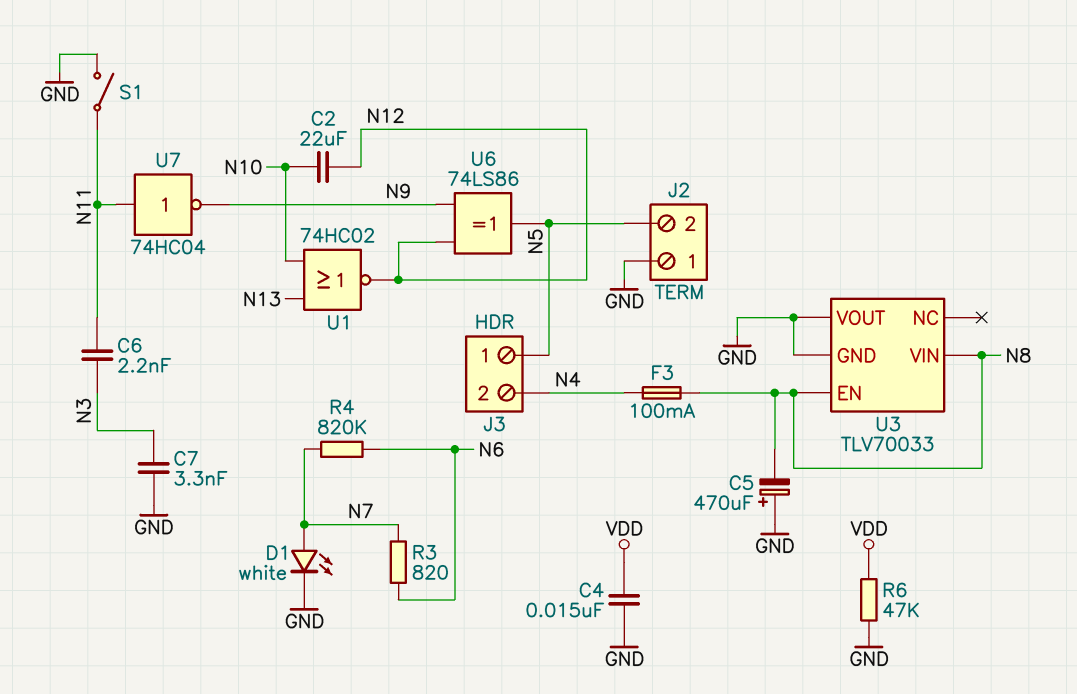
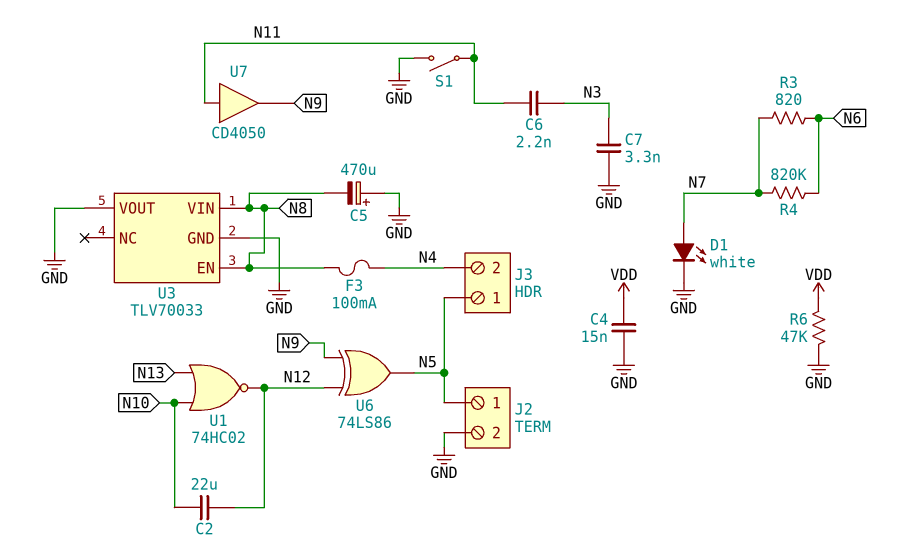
J2 pin 1: GND -> N5
J2 pin 2: N5 -> GND
U7: NOT 74HC04 (in N11, out N9) -> buffer CD4050 (in N11, out N9)

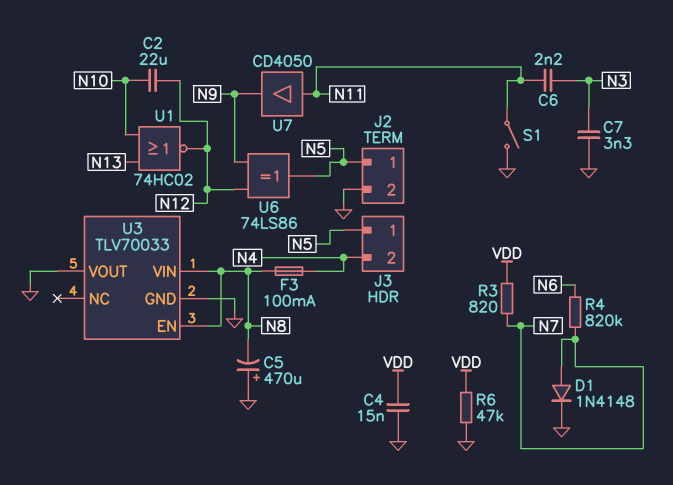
D1: LED white (A N7, K GND) -> diode 1N4148 (A N7, K GND)
R3: 820 (N6, N7) -> 820 (N7, VDD)

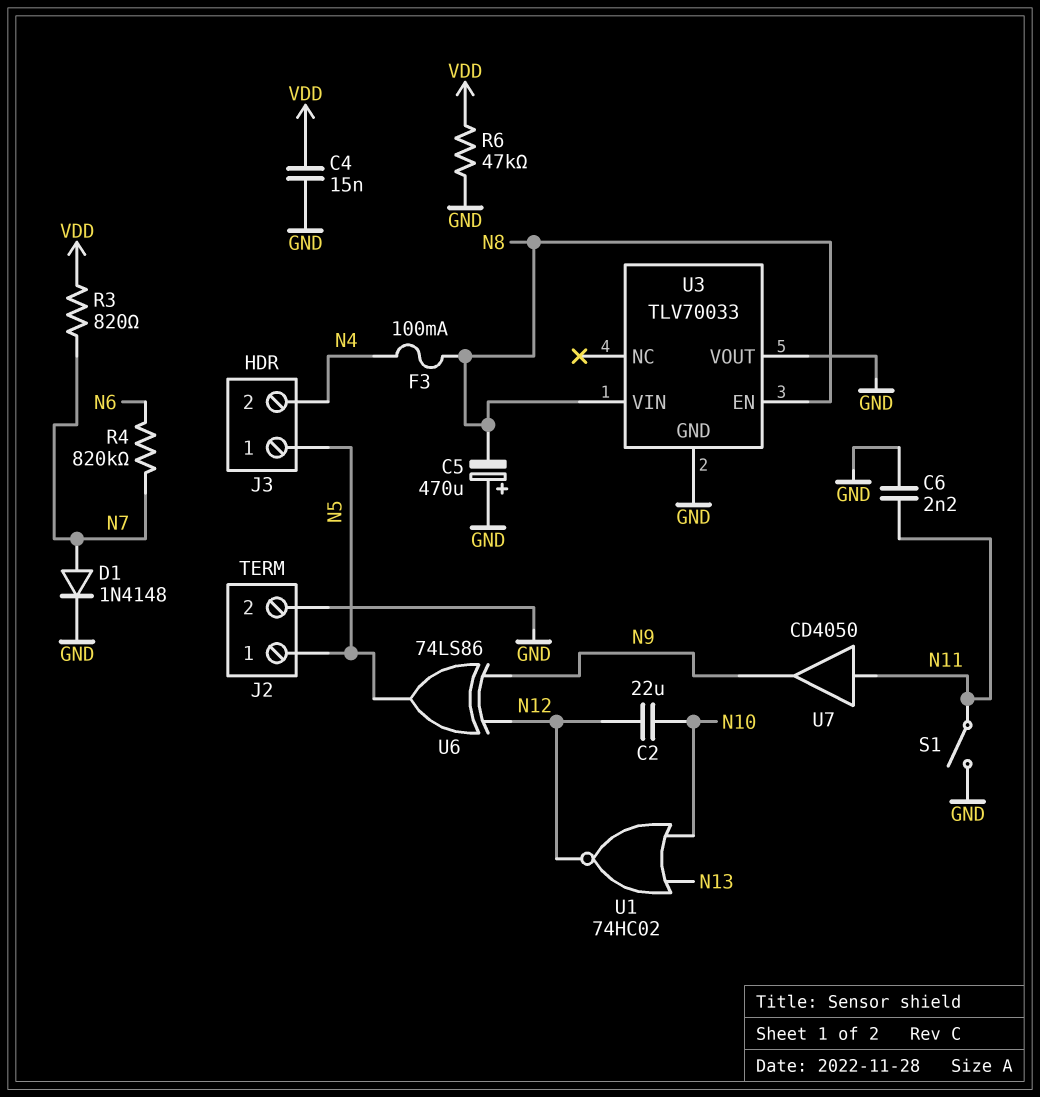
C6: 2.2nF (N3, N11) -> 2.2nF (GND, N11)
C7: 3.3nF (GND, N3) -> none

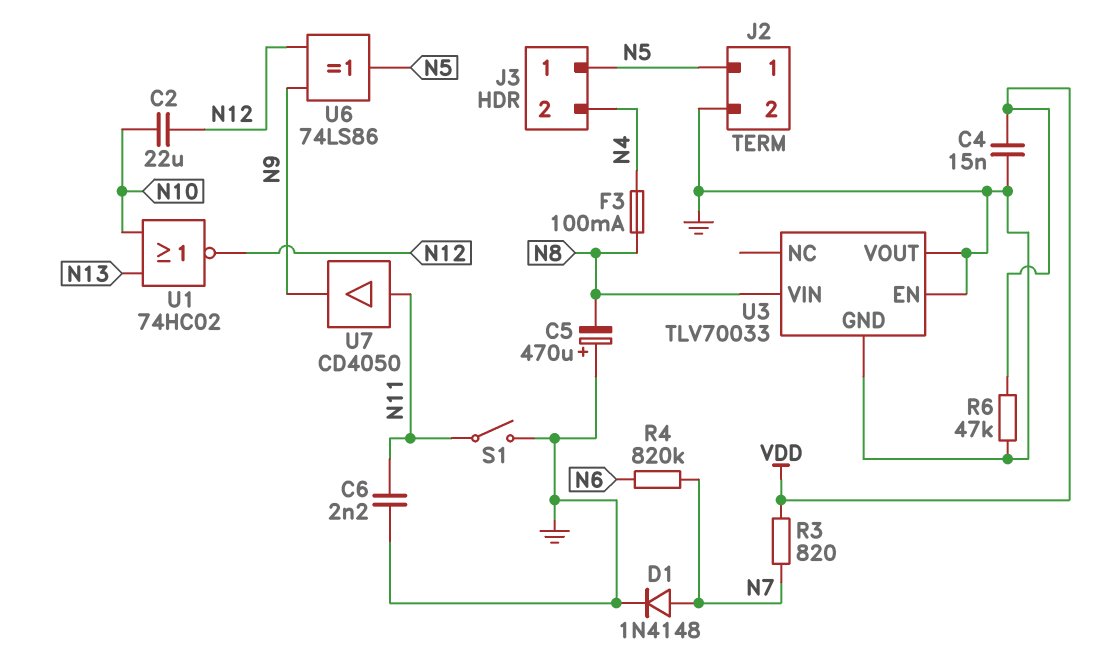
U3 pin EN: N8 -> GND

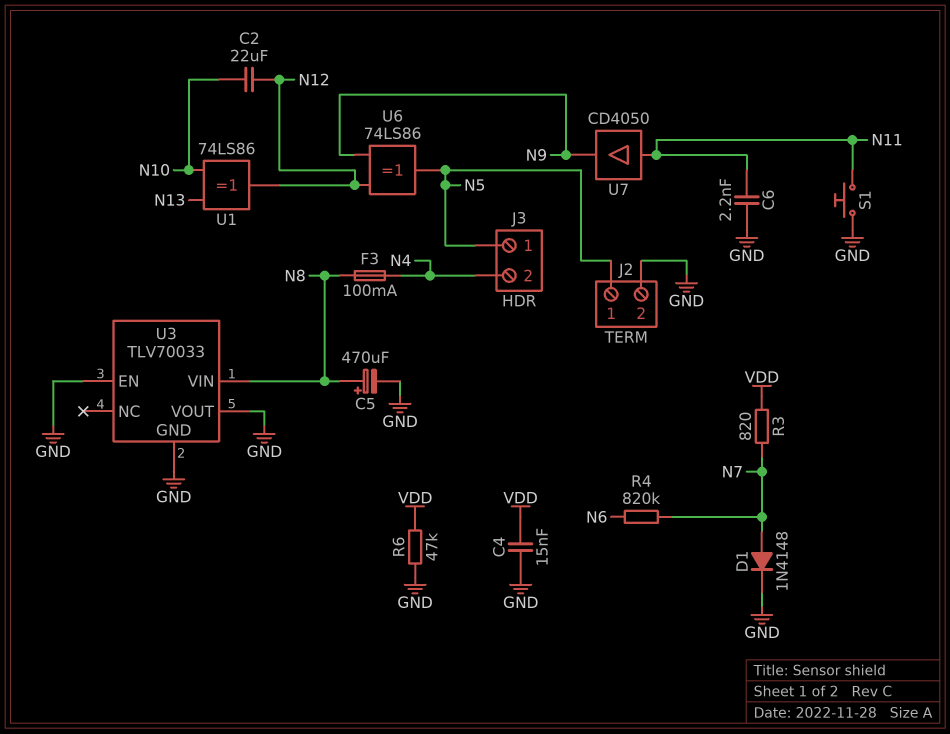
C5: 470uF (plus GND, minus N8) -> 470uF (plus N8, minus GND)
S1: switch (GND, N11) -> button (GND, N11)
U1: NOR 74HC02 (in N10, in N13, out N12) -> XOR 74LS86 (in N10, in N13, out N12)

